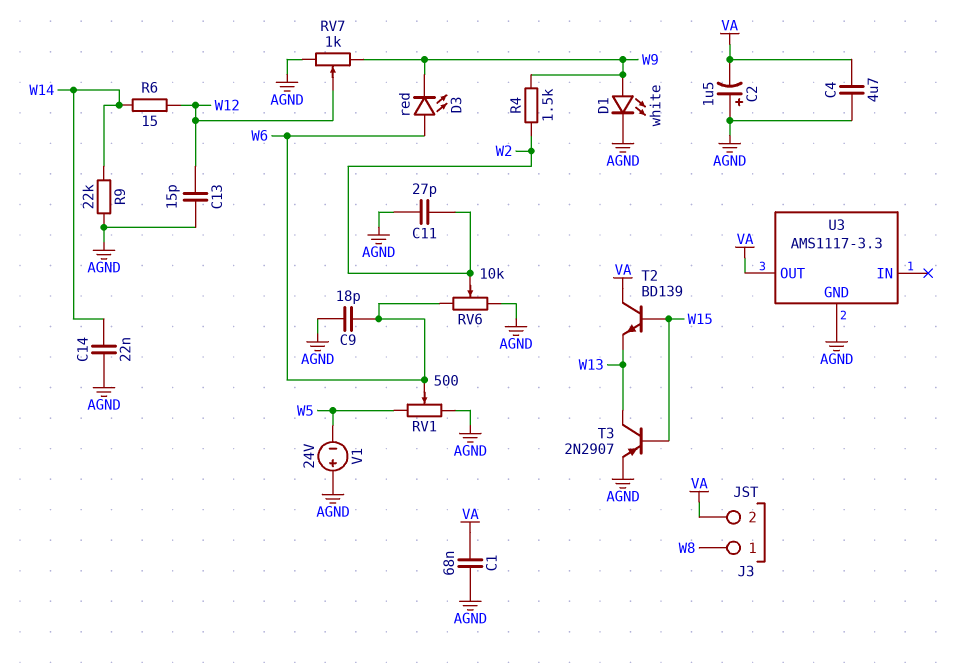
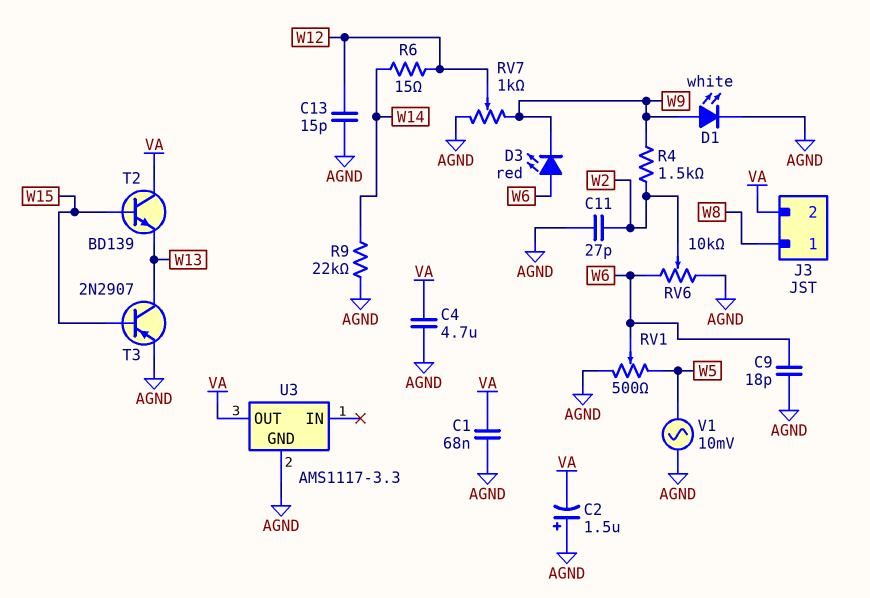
C14: 22nF (AGND, W14) -> none
V1: 24V (plus AGND, minus W5) -> AC 10mV (AGND, W5)

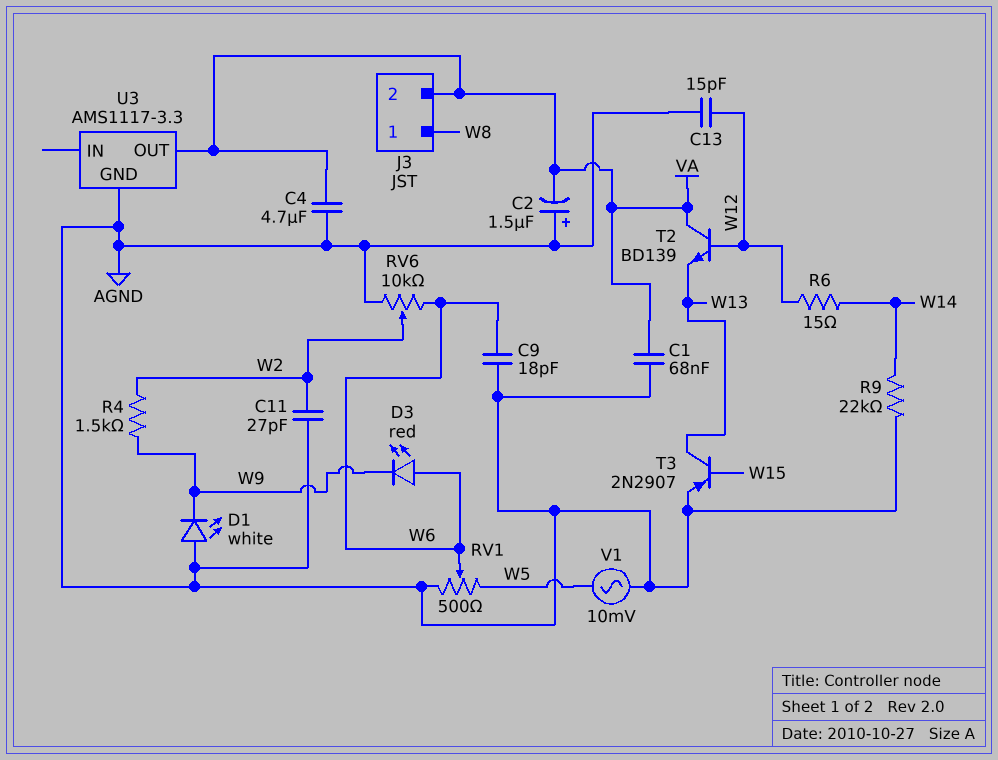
D1: LED white (A W9, K AGND) -> LED white (A AGND, K W9)
RV7: 1k (AGND, W9, wiper W12) -> none
T2: NPN BD139 (B W15, C VA, E W13) -> NPN BD139 (B W12, C VA, E W13)

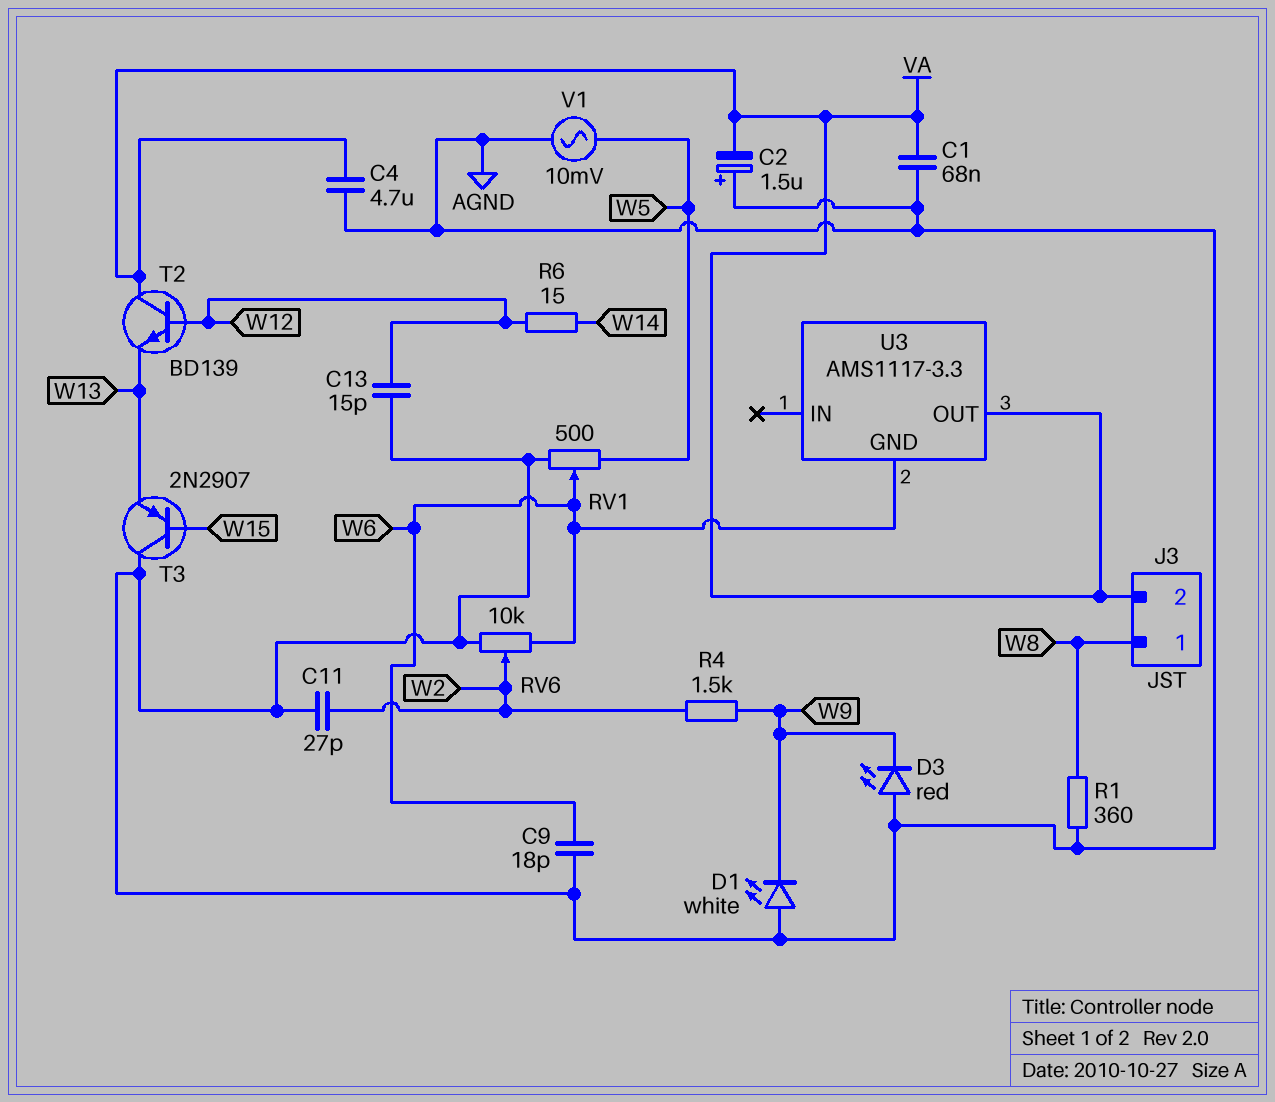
D3: LED red (A W6, K W9) -> LED red (A AGND, K W9)
R1: none -> 360 (AGND, W8)
R9: 22k (AGND, W14) -> none
T3: PNP 2N2907 (B W15, C W13, E AGND) -> PNP 2N2907 (B W15, C AGND, E W13)
U3 pin GND: AGND -> W6

